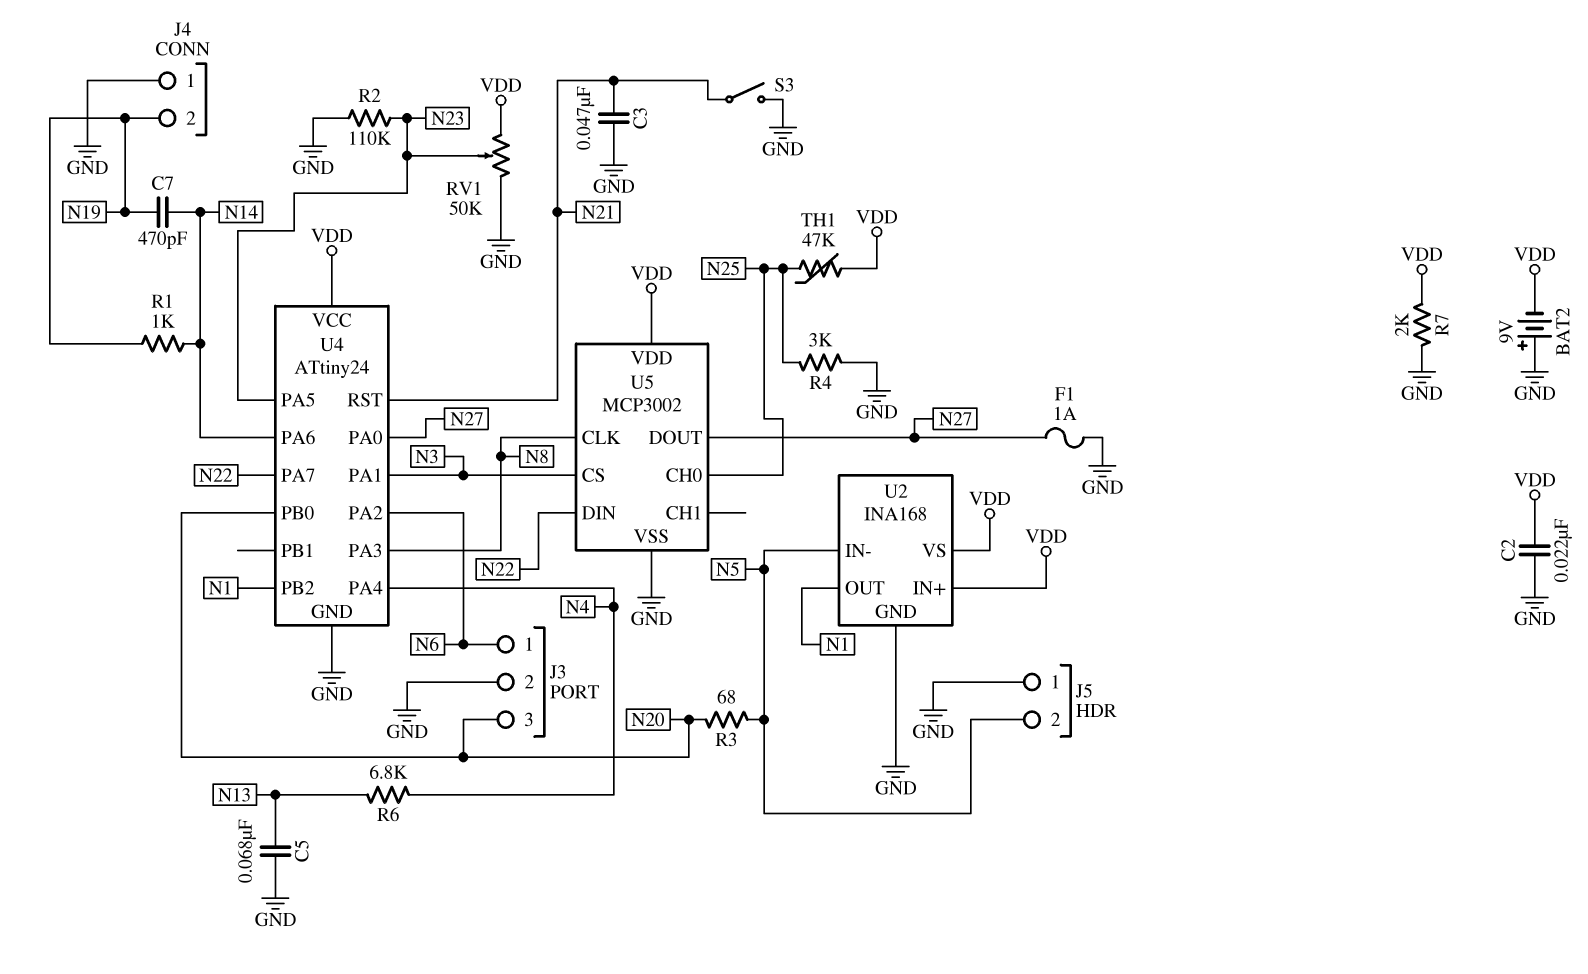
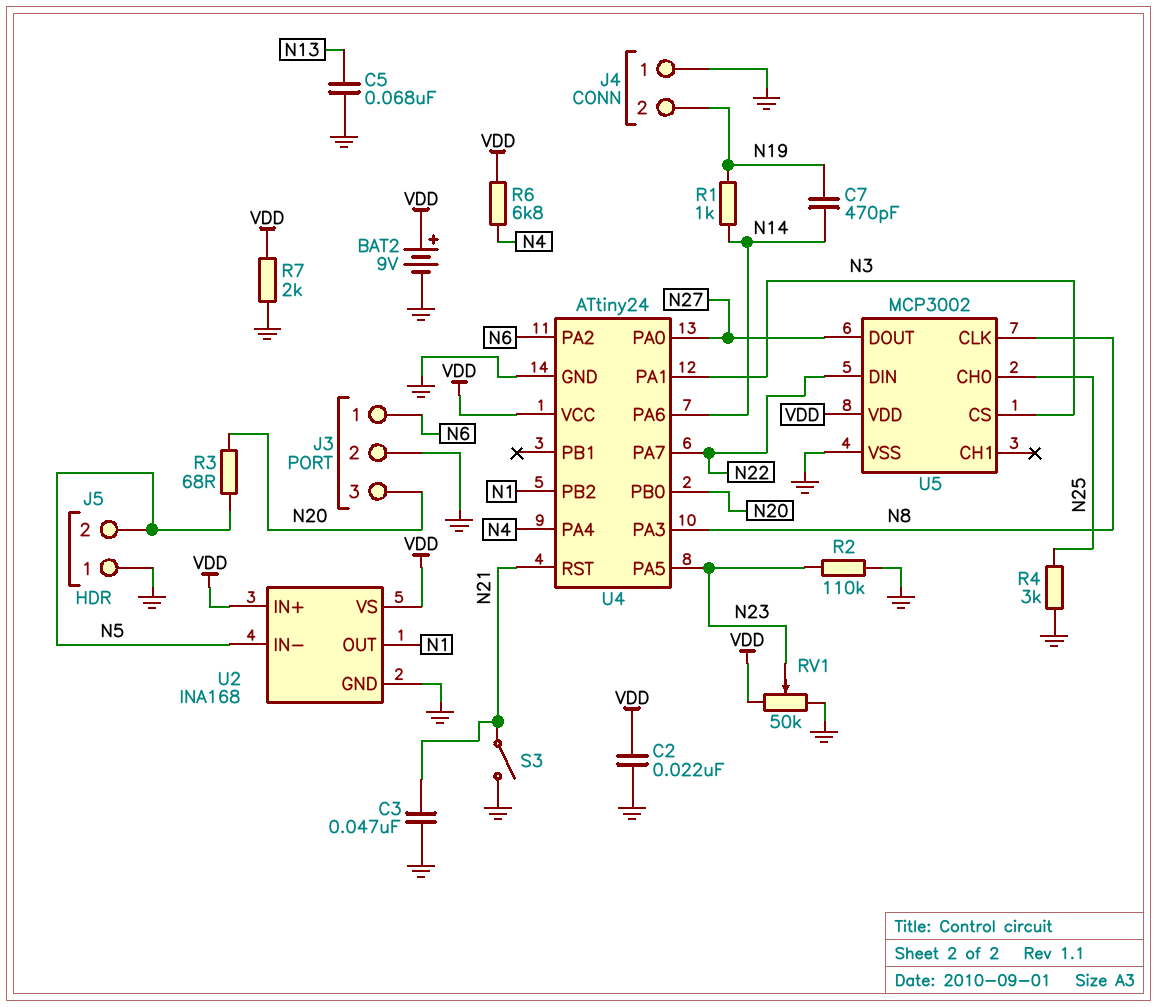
BAT2: 9V (plus GND, minus VDD) -> 9V (plus VDD, minus GND)
F1: 1A (GND, N27) -> none
R6: 6.8k (N4, N13) -> 6.8k (N4, VDD)
TH1: 47k (N25, VDD) -> none

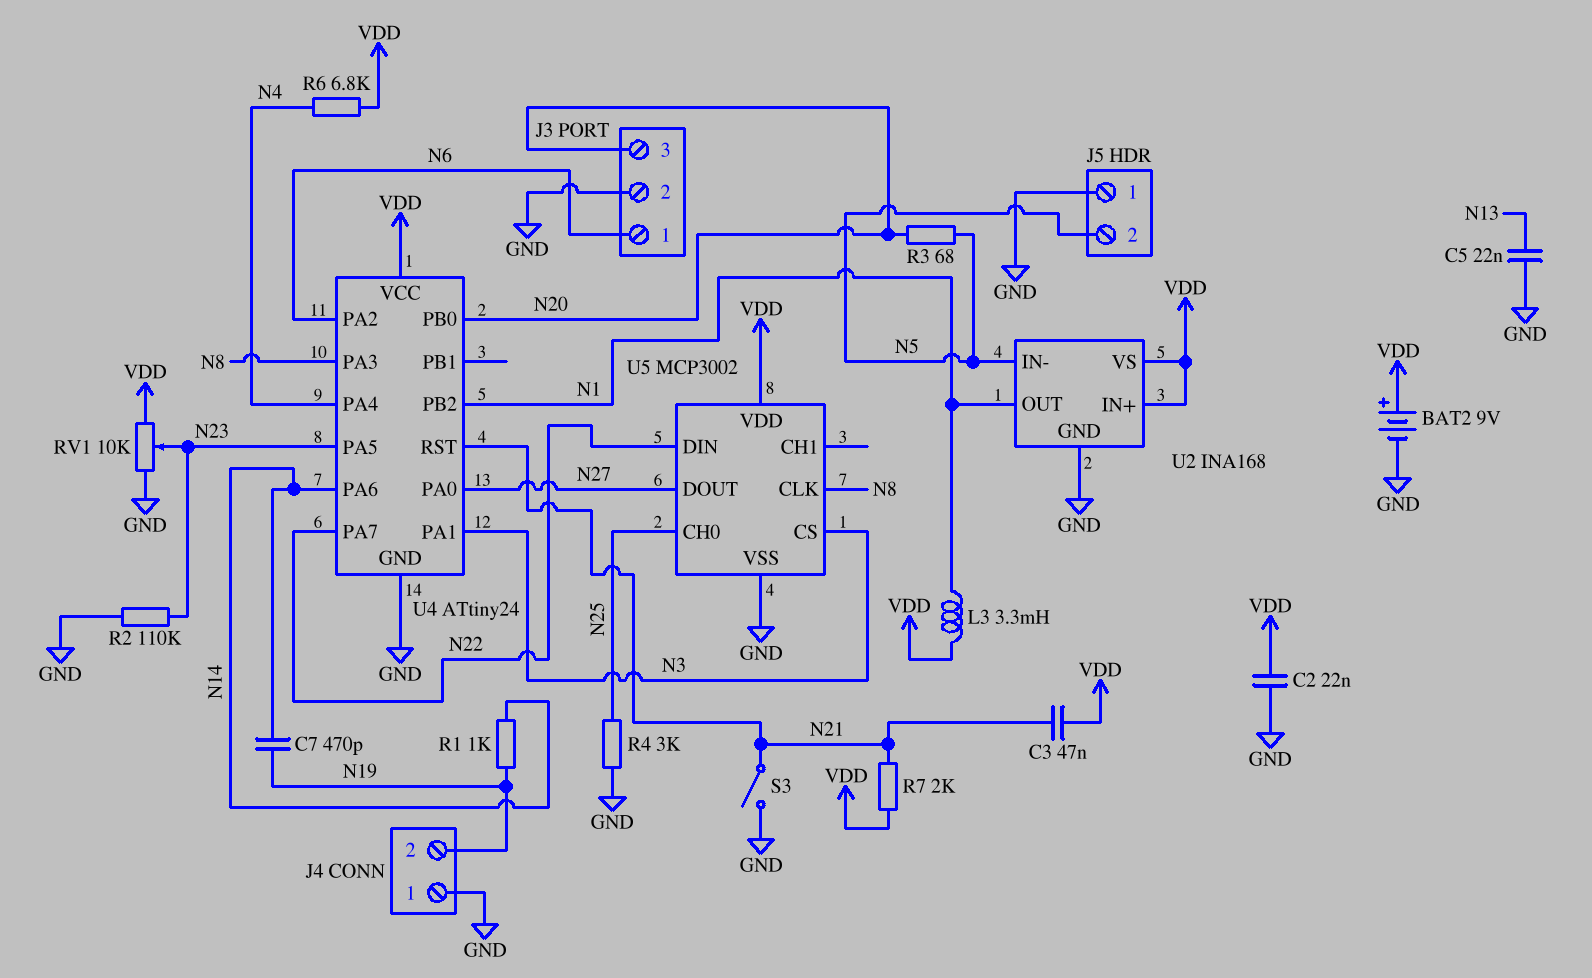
C3: 47nF (GND, N21) -> 47nF (N21, VDD)
C5: 68nF (GND, N13) -> 22nF (GND, N13)
L3: none -> 3.3mH (N1, VDD)
R7: 2k (GND, VDD) -> 2k (N21, VDD)
RV1: 50k (GND, VDD, wiper N23) -> 10k (GND, VDD, wiper N23)

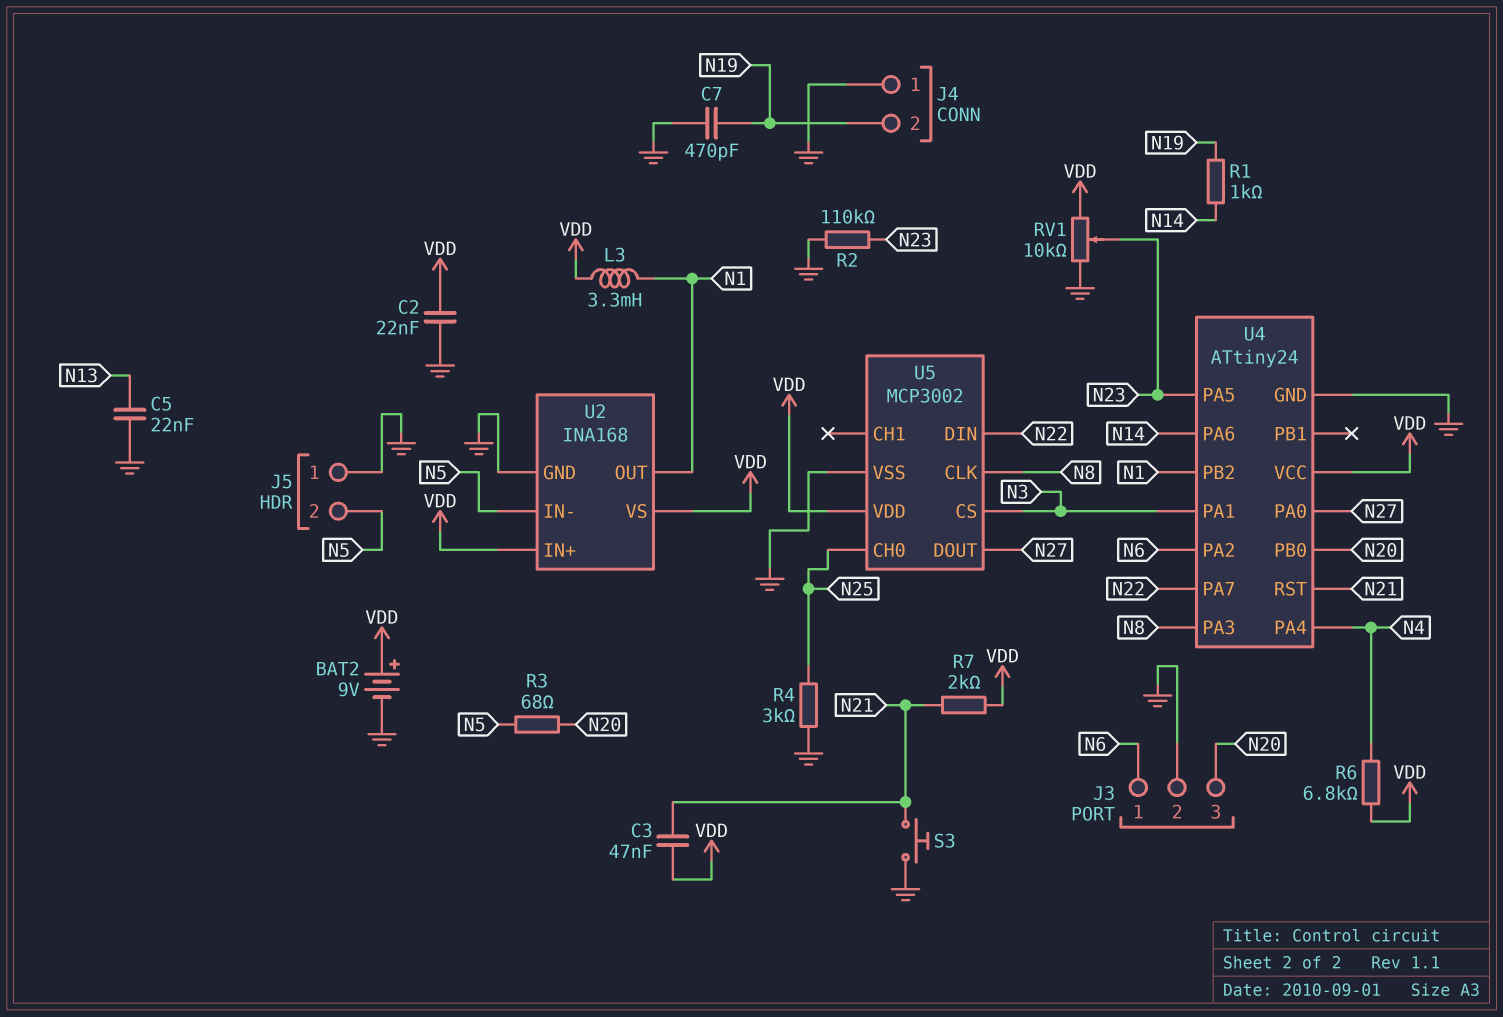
C7: 470pF (N14, N19) -> 470pF (GND, N19)
S3: switch (GND, N21) -> button (GND, N21)

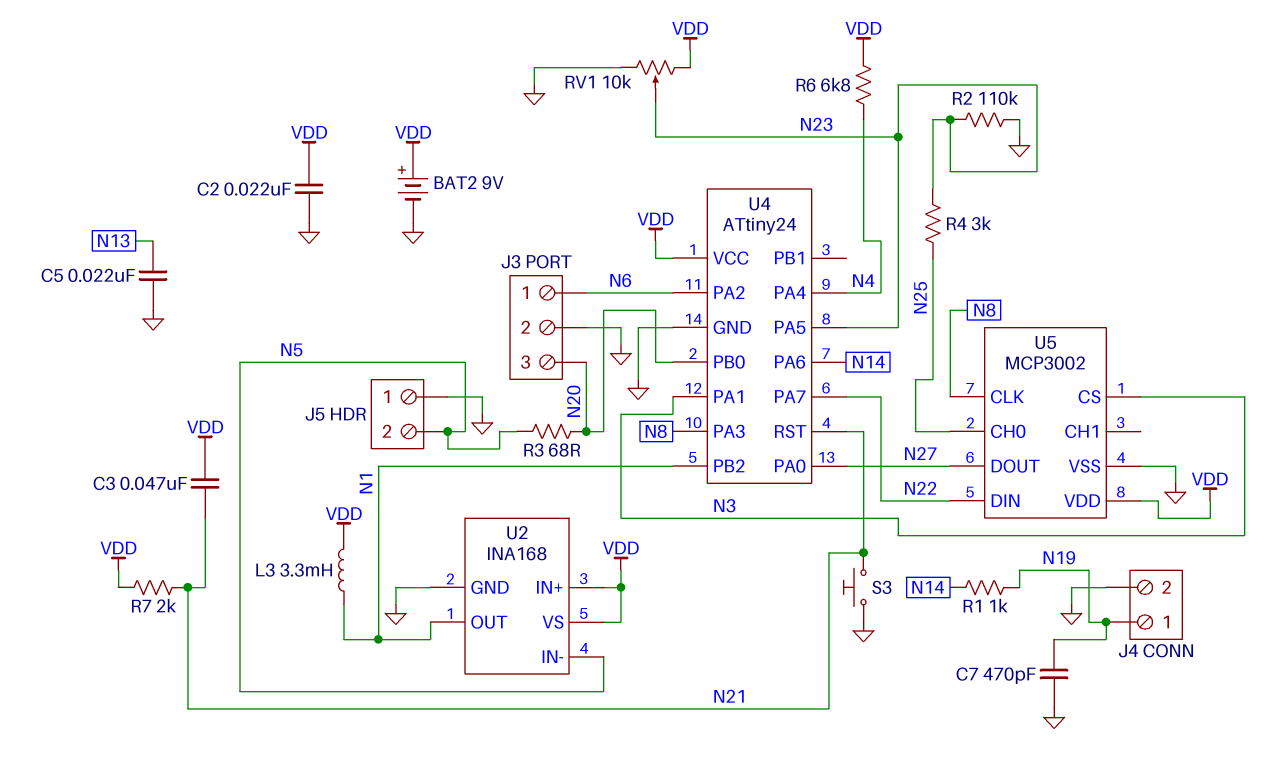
J4 pin 1: GND -> N19
J4 pin 2: N19 -> GND
R4: 3k (GND, N25) -> 3k (N23, N25)

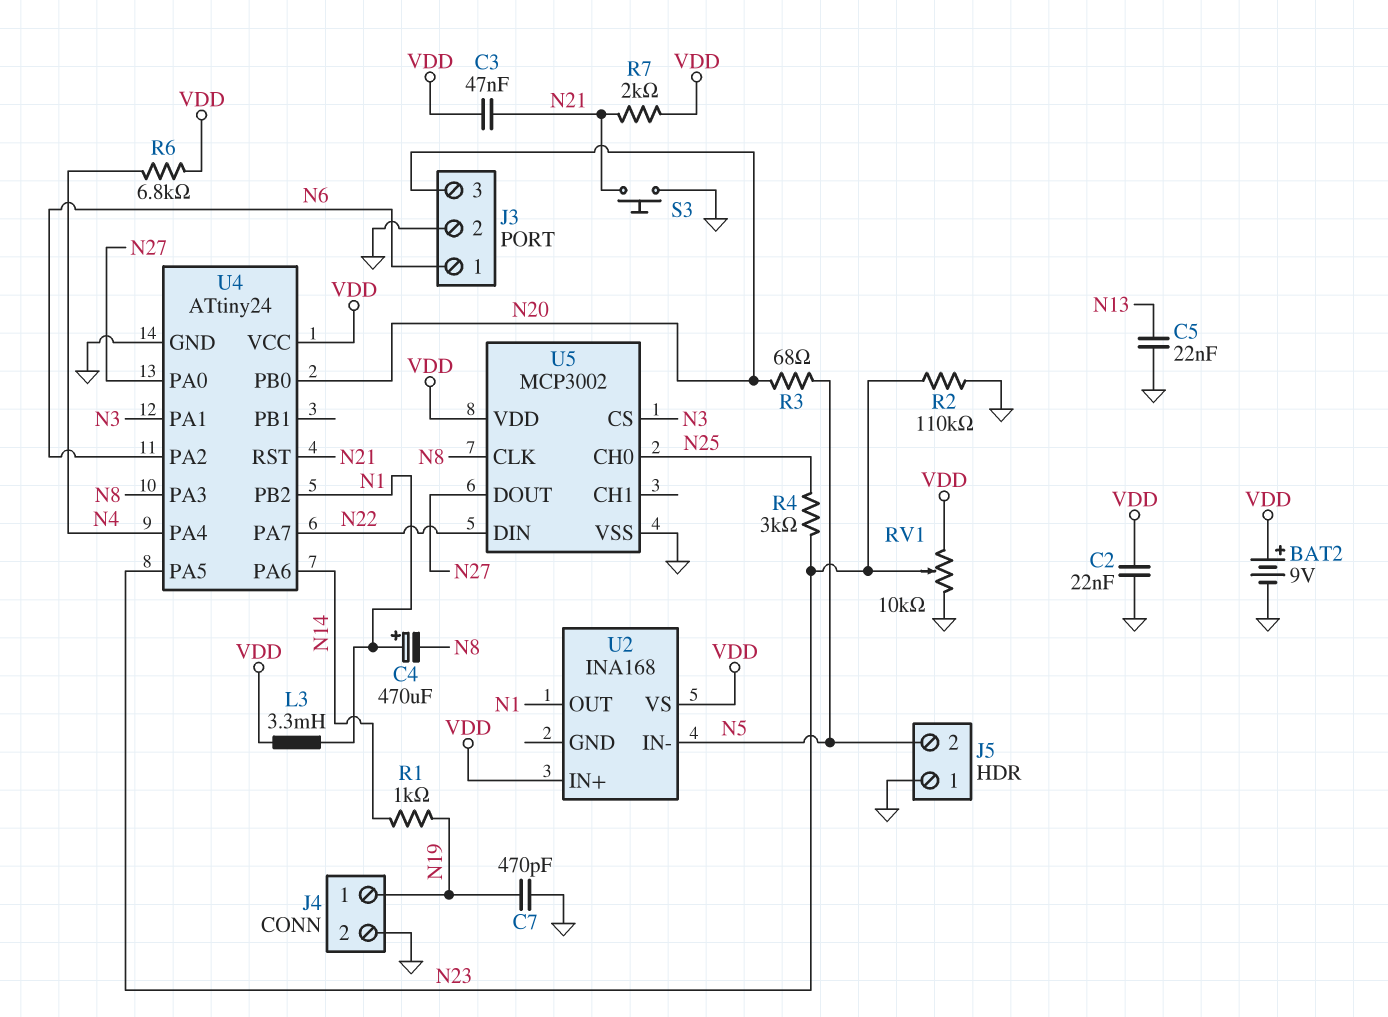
C4: none -> 470uF (plus N1, minus N8)
U2 pin GND: GND -> none

